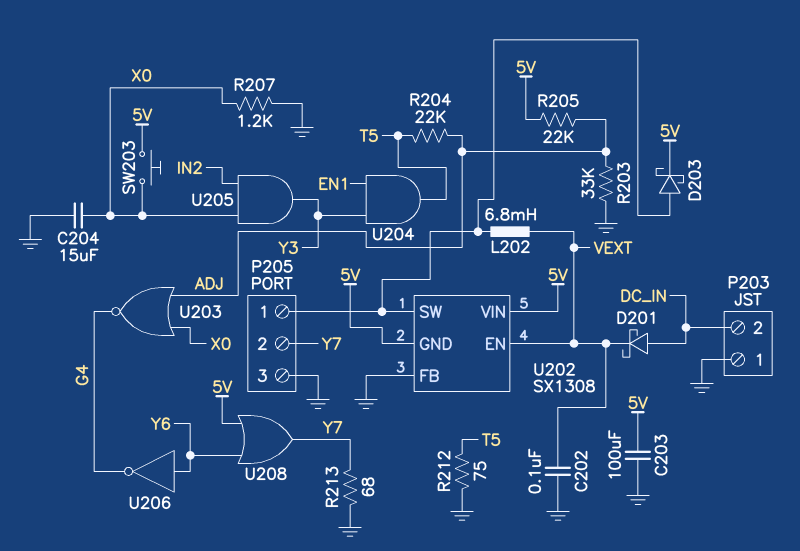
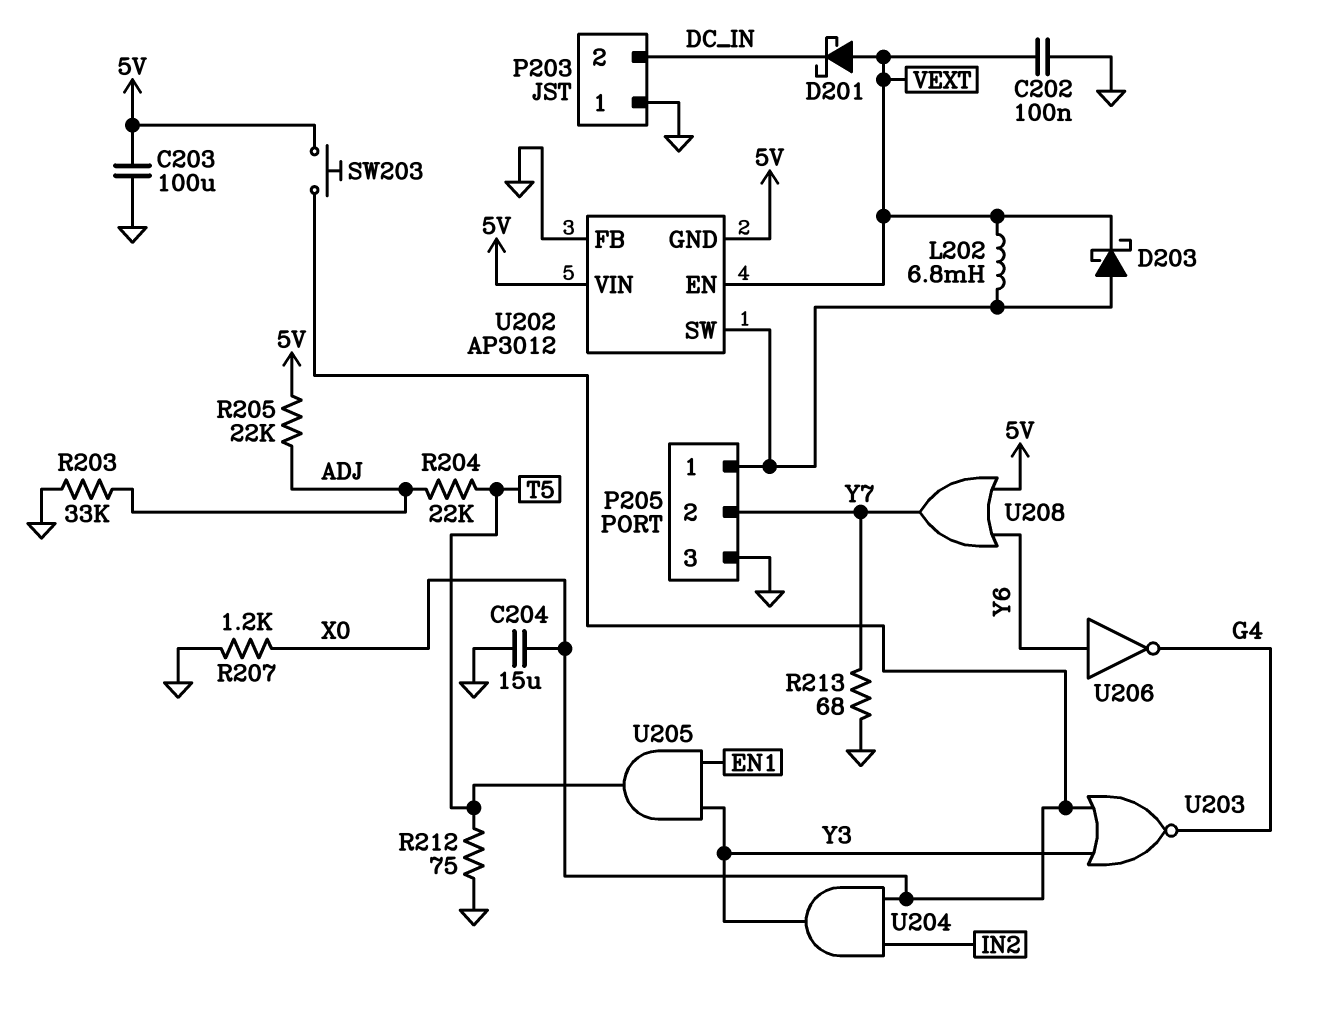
D201: schottky (A DC_IN, K VEXT) -> schottky (A VEXT, K DC_IN)
D203: schottky (A P205/1, K 5V) -> schottky (A P205/1, K VEXT)
U202: SX1308 -> AP3012
U203: NOR (in ADJ, in X0, out G4) -> NOR (in X0, in Y3, out G4)
U204: AND (in EN1, in Y3, out T5) -> AND (in IN2, in X0, out Y3)
U205: AND (in IN2, in X0, out Y3) -> AND (in EN1, in Y3, out T5)

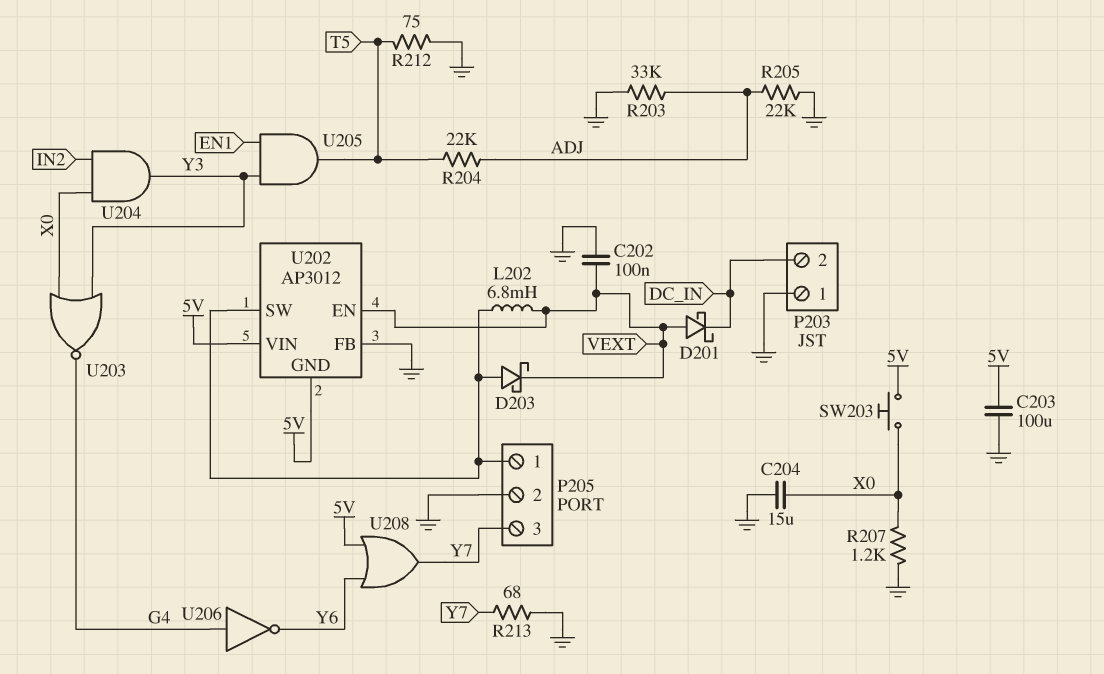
P205 pin 2: Y7 -> GND
P205 pin 3: GND -> Y7
R205: 22k (5V, ADJ) -> 22k (ADJ, GND)
U206: NOT (in Y6, out G4) -> NOT (in G4, out Y6)

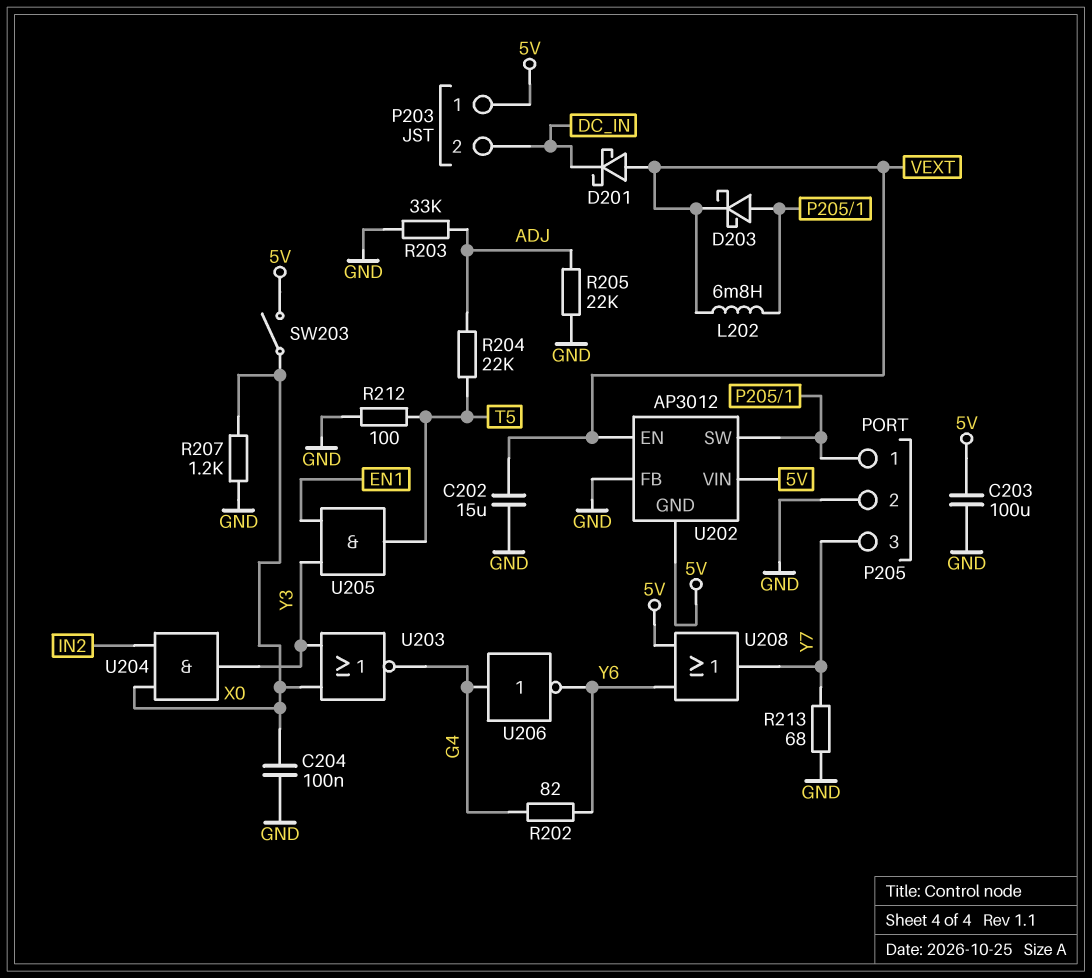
C202: 100nF (GND, VEXT) -> 15uF (GND, VEXT)
C204: 15uF (GND, X0) -> 100nF (GND, X0)
P203 pin 1: GND -> 5V
R202: none -> 82 (G4, Y6)
R212: 75 (GND, T5) -> 100 (GND, T5)
SW203: button (5V, X0) -> switch (5V, X0)

